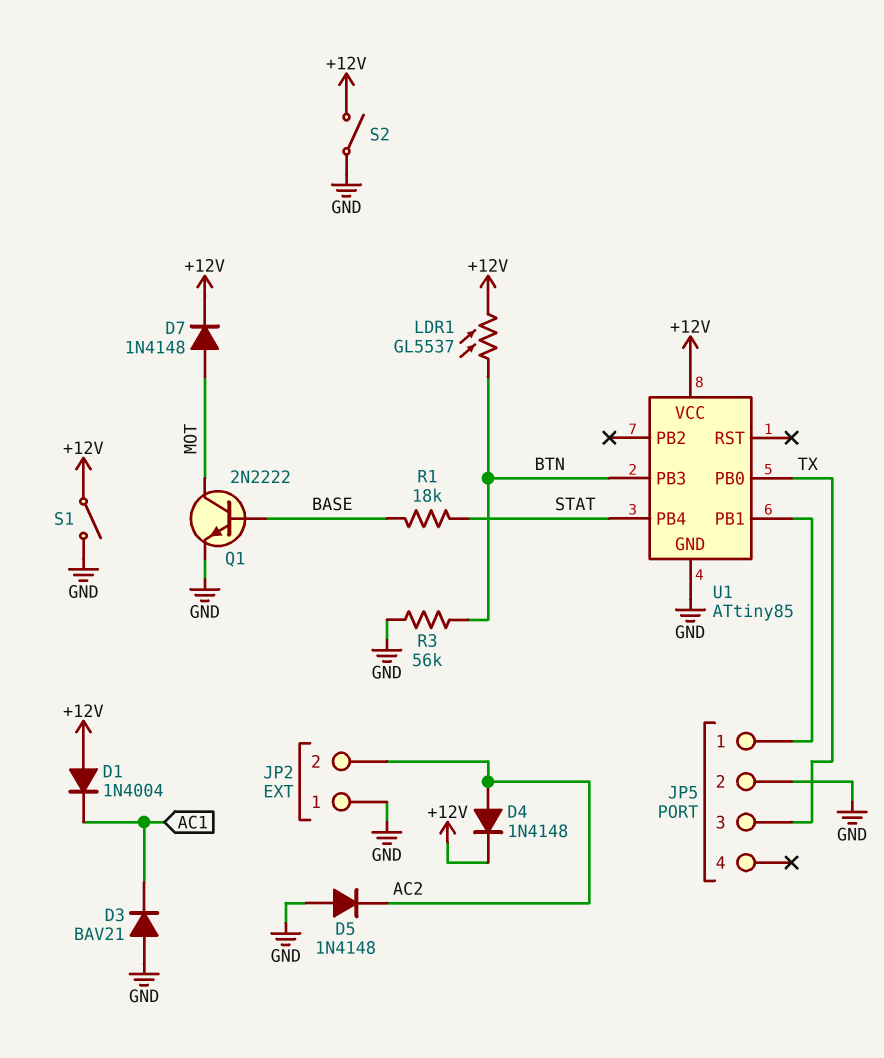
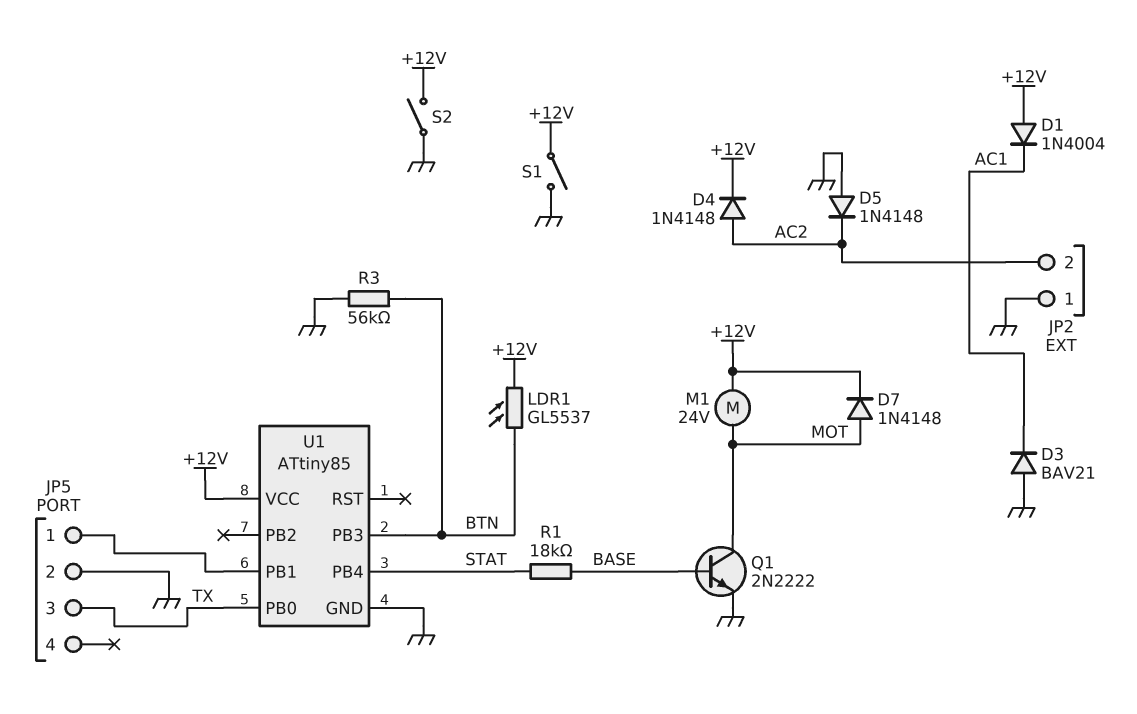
M1: none -> motor 24V (+12V, MOT)

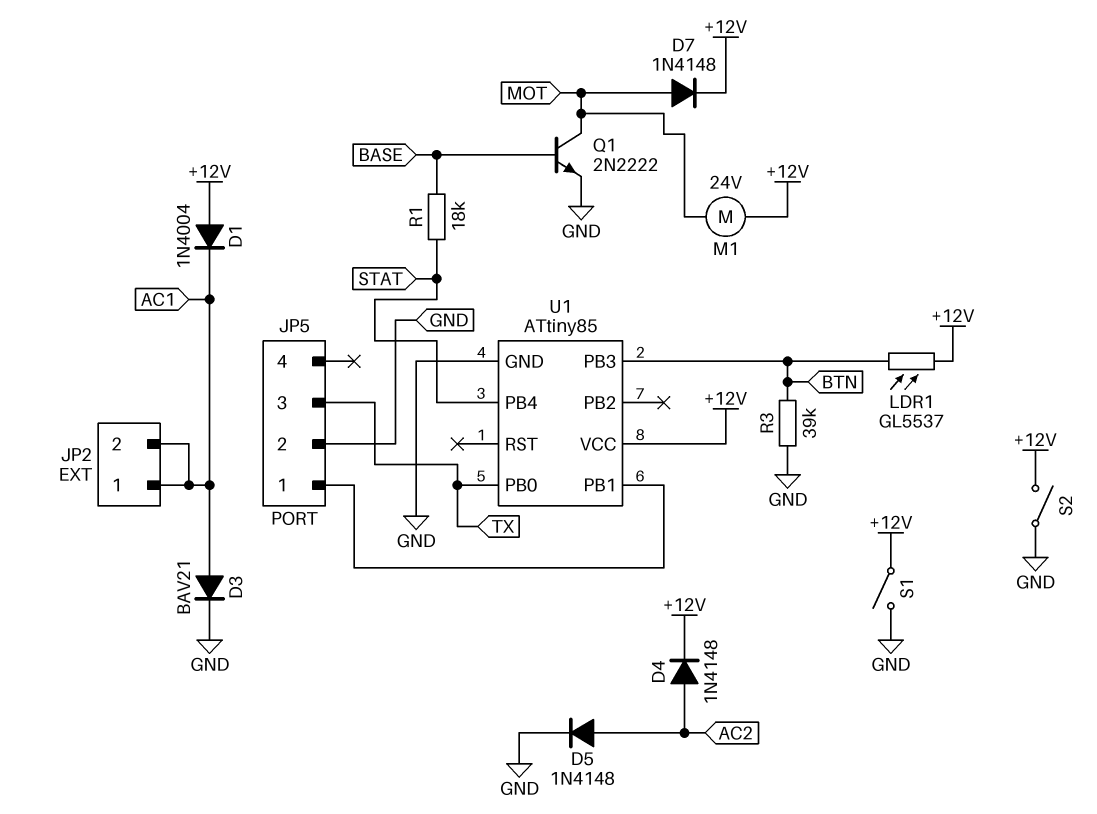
D3: diode BAV21 (A GND, K AC1) -> diode BAV21 (A AC1, K GND)
D5: diode 1N4148 (A GND, K AC2) -> diode 1N4148 (A AC2, K GND)
JP2 pin 1: GND -> AC1
JP2 pin 2: AC2 -> AC1
R3: 56k (BTN, GND) -> 39k (BTN, GND)

